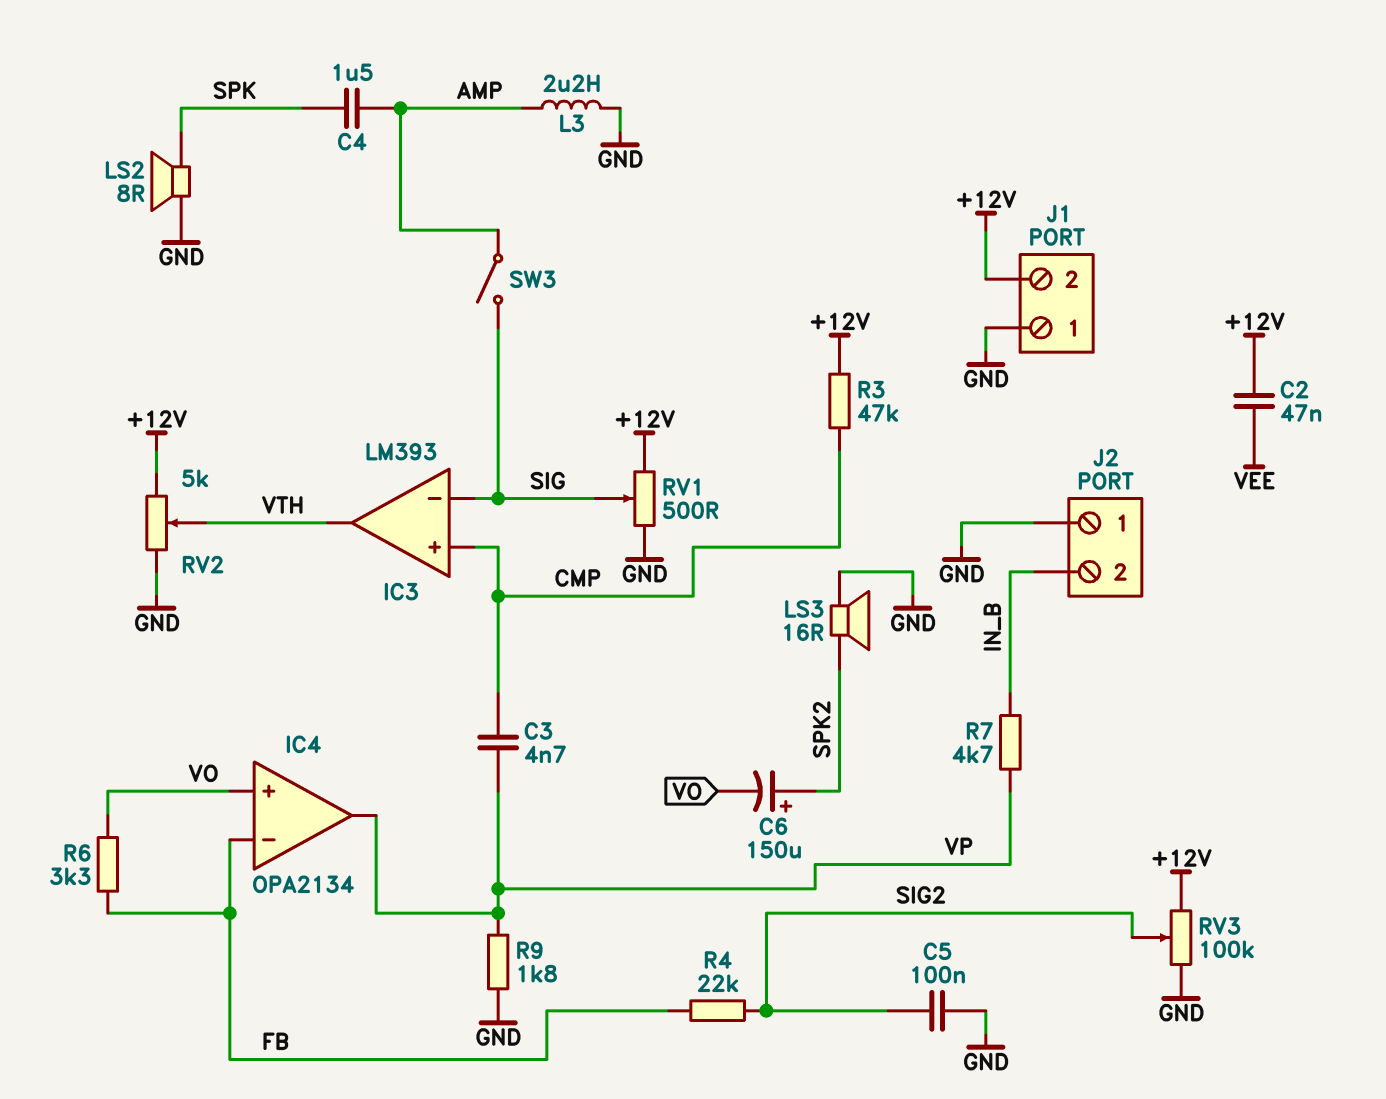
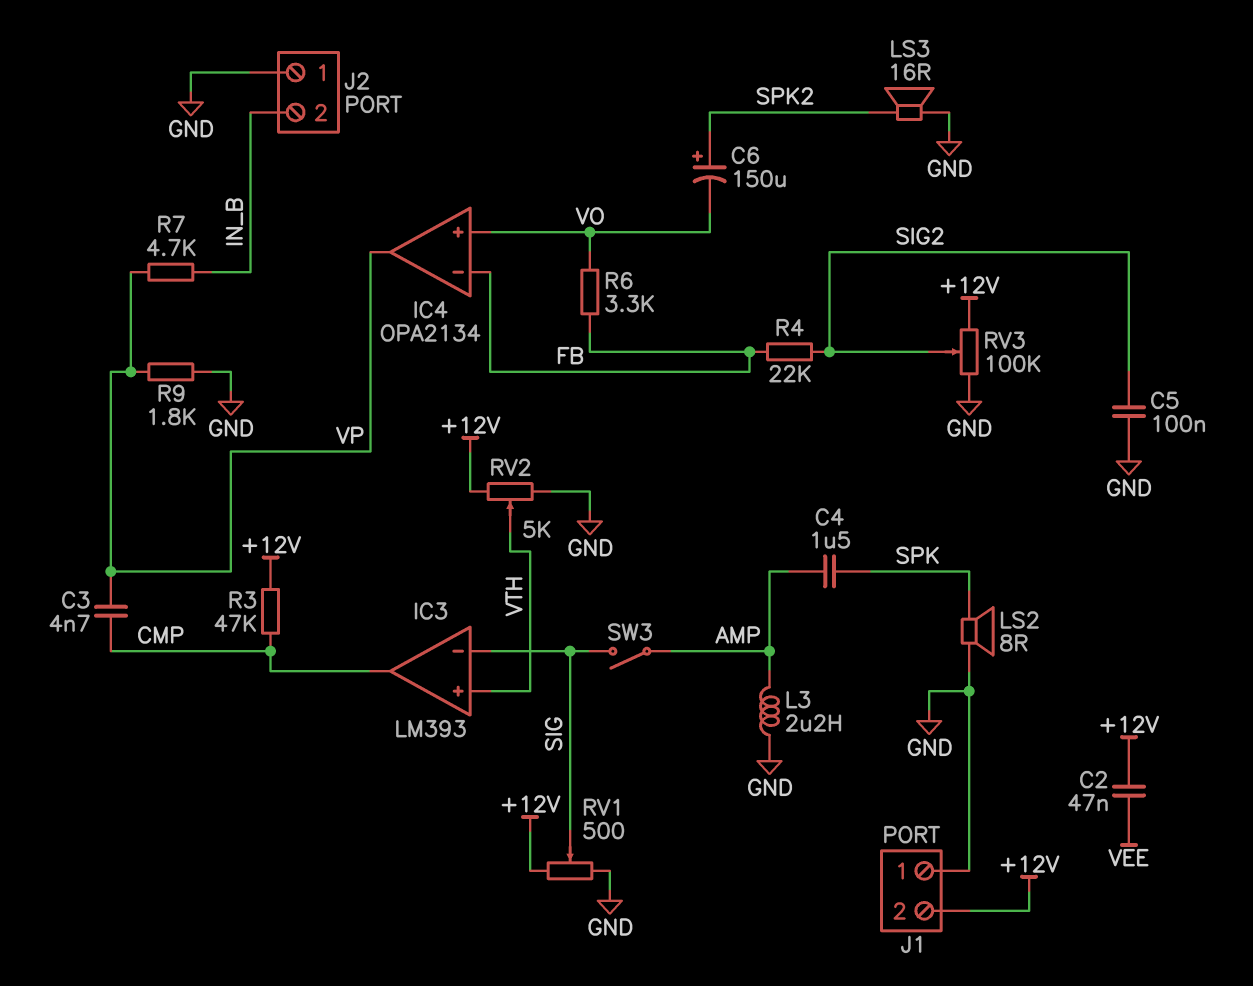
IC3 pin in+: CMP -> VTH
IC3 pin out: VTH -> CMP

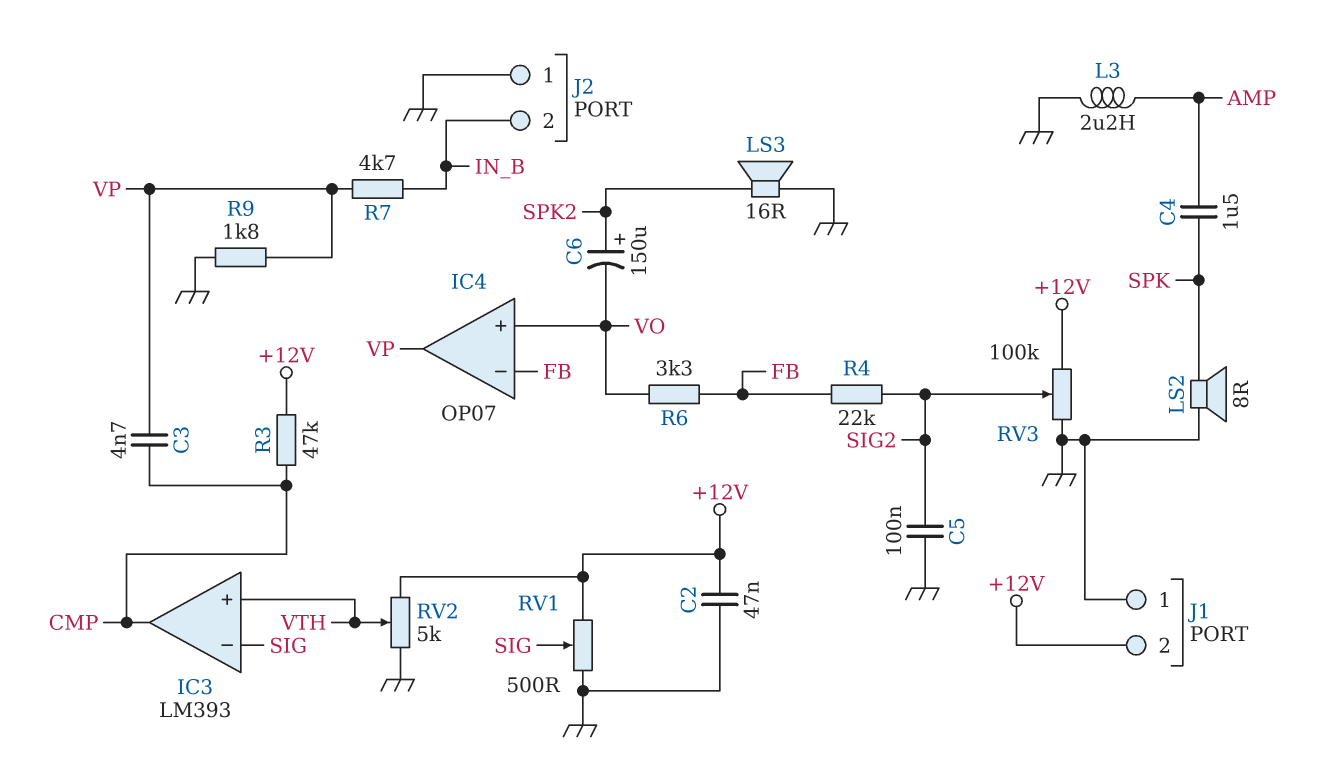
C2: 47nF (+12V, VEE) -> 47nF (+12V, GND)
IC4: OPA2134 -> OP07
SW3: switch (AMP, SIG) -> none

